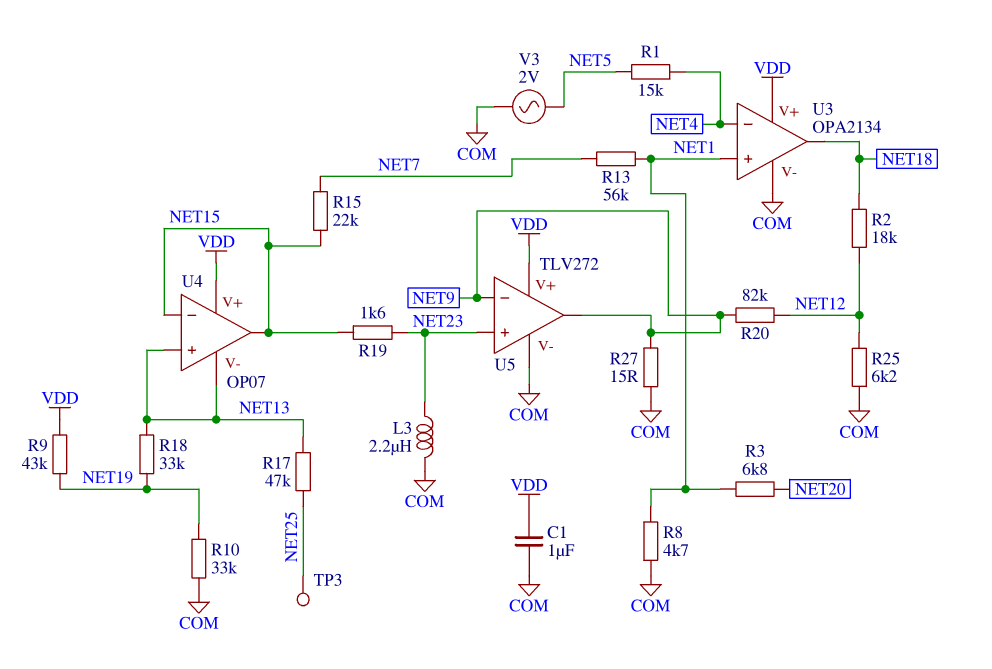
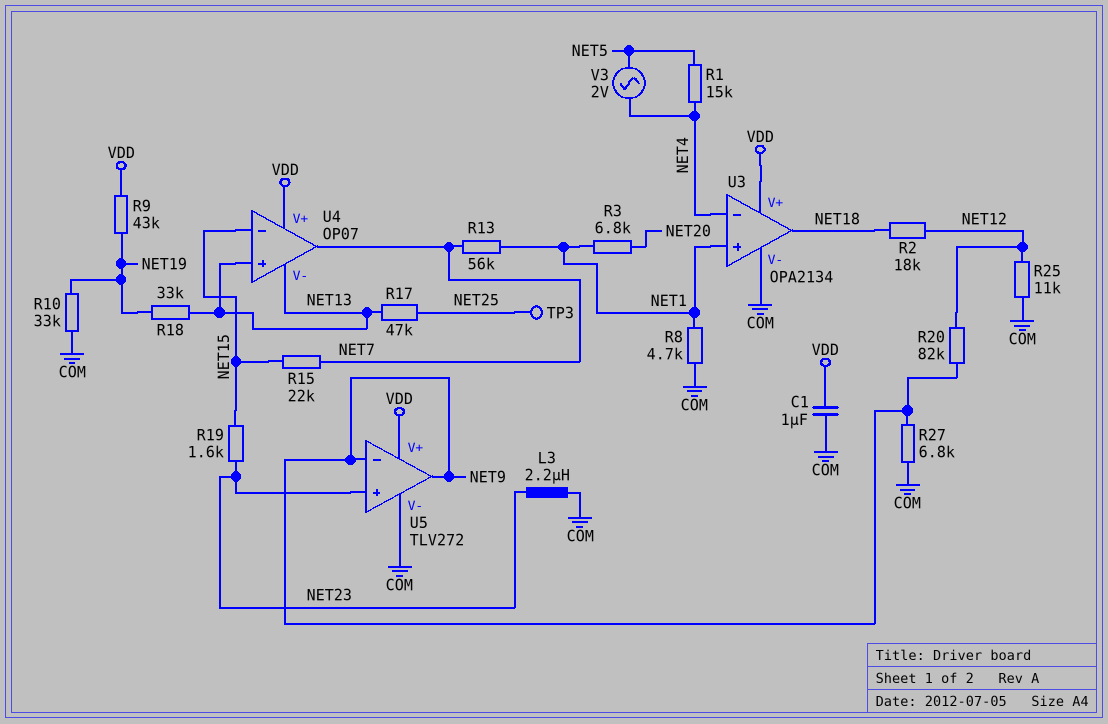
R25: 6.2k (COM, NET12) -> 11k (COM, NET12)
R27: 15 (COM, NET9) -> 6.8k (COM, NET9)
U4 pin out: NET15 -> NET7
V3: AC 2V (COM, NET5) -> AC 2V (NET4, NET5)

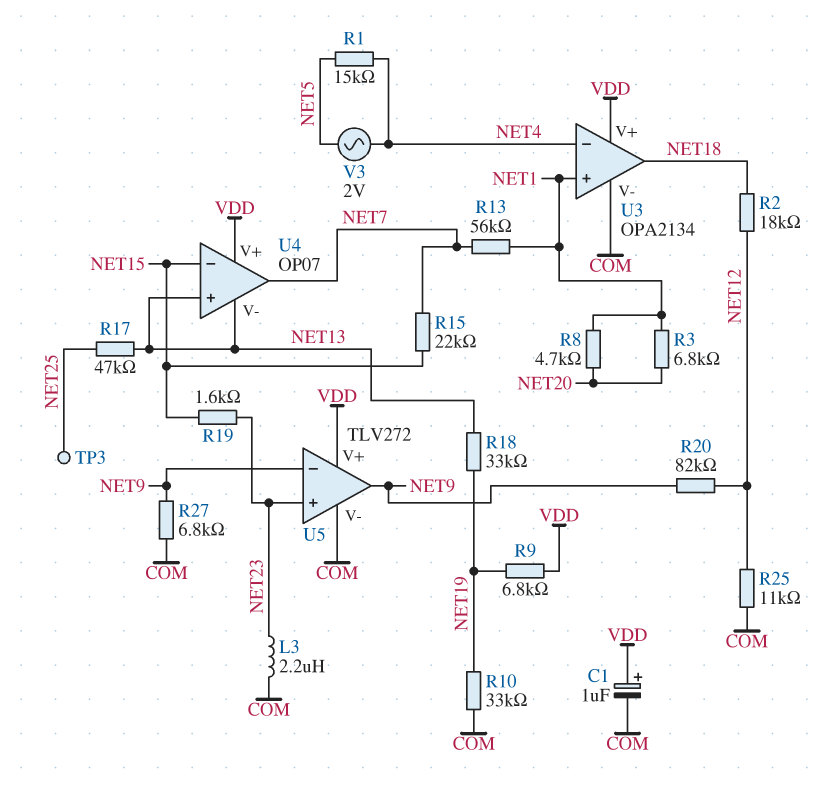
C1: 1uF (COM, VDD) -> 1uF (plus VDD, minus COM)
R8: 4.7k (COM, NET1) -> 4.7k (NET1, NET20)
R9: 43k (NET19, VDD) -> 6.8k (NET19, VDD)

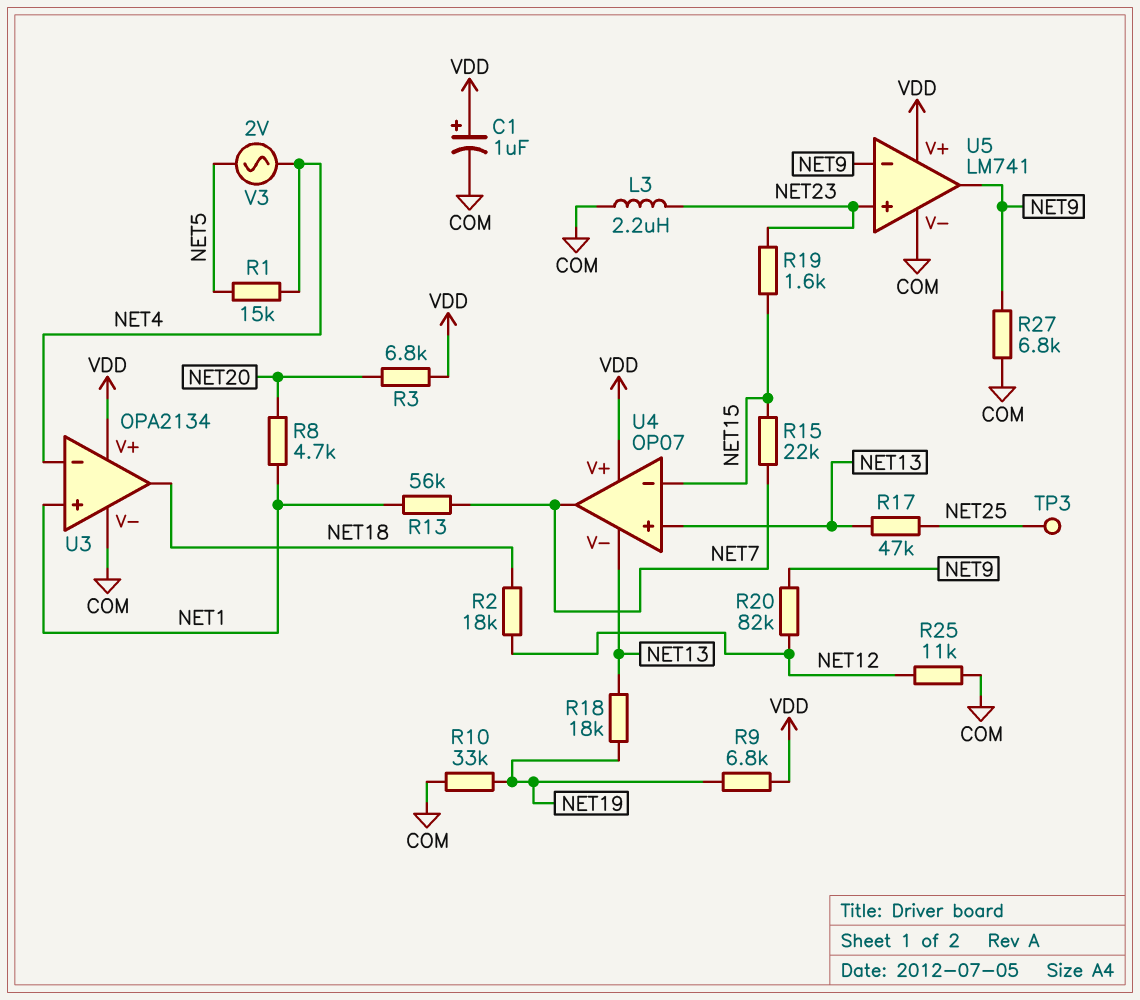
R3: 6.8k (NET1, NET20) -> 6.8k (NET20, VDD)
R18: 33k (NET13, NET19) -> 18k (NET13, NET19)
U5: TLV272 -> LM741

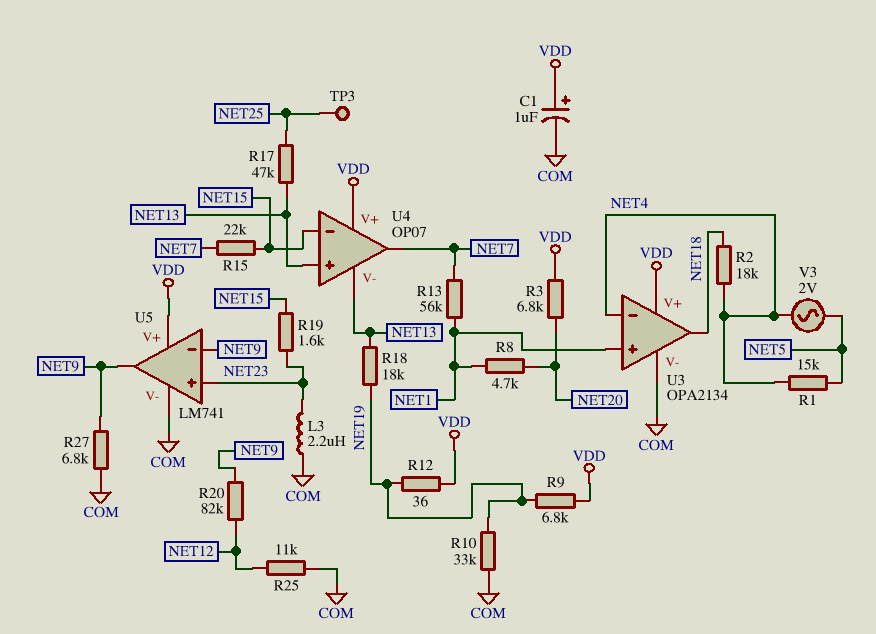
R2: 18k (NET12, NET18) -> 18k (NET4, NET18)
R12: none -> 36 (NET19, VDD)

